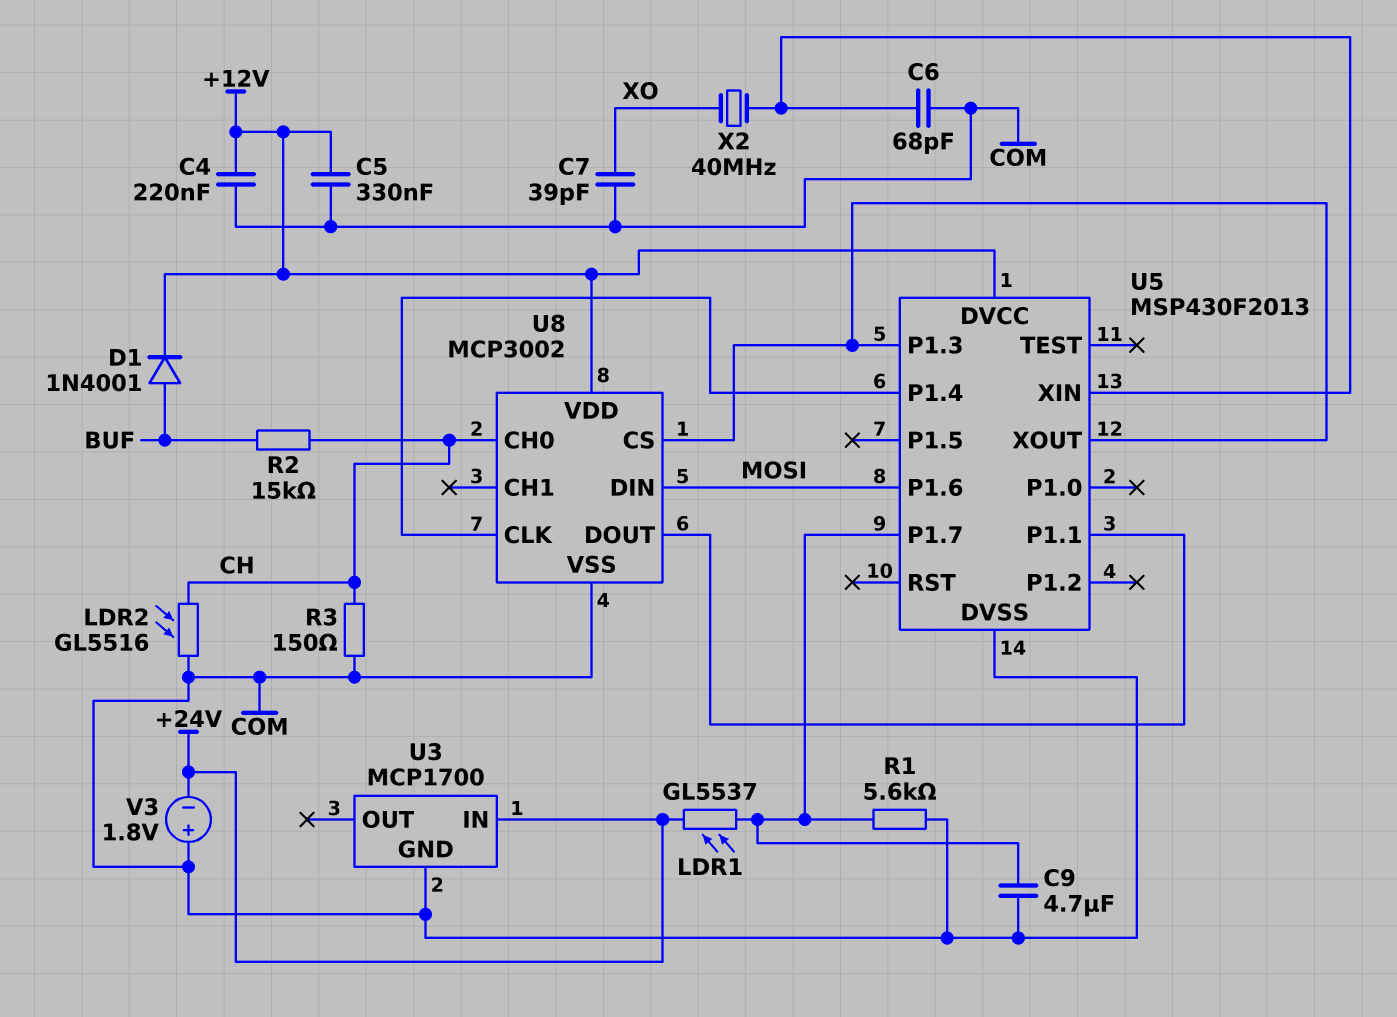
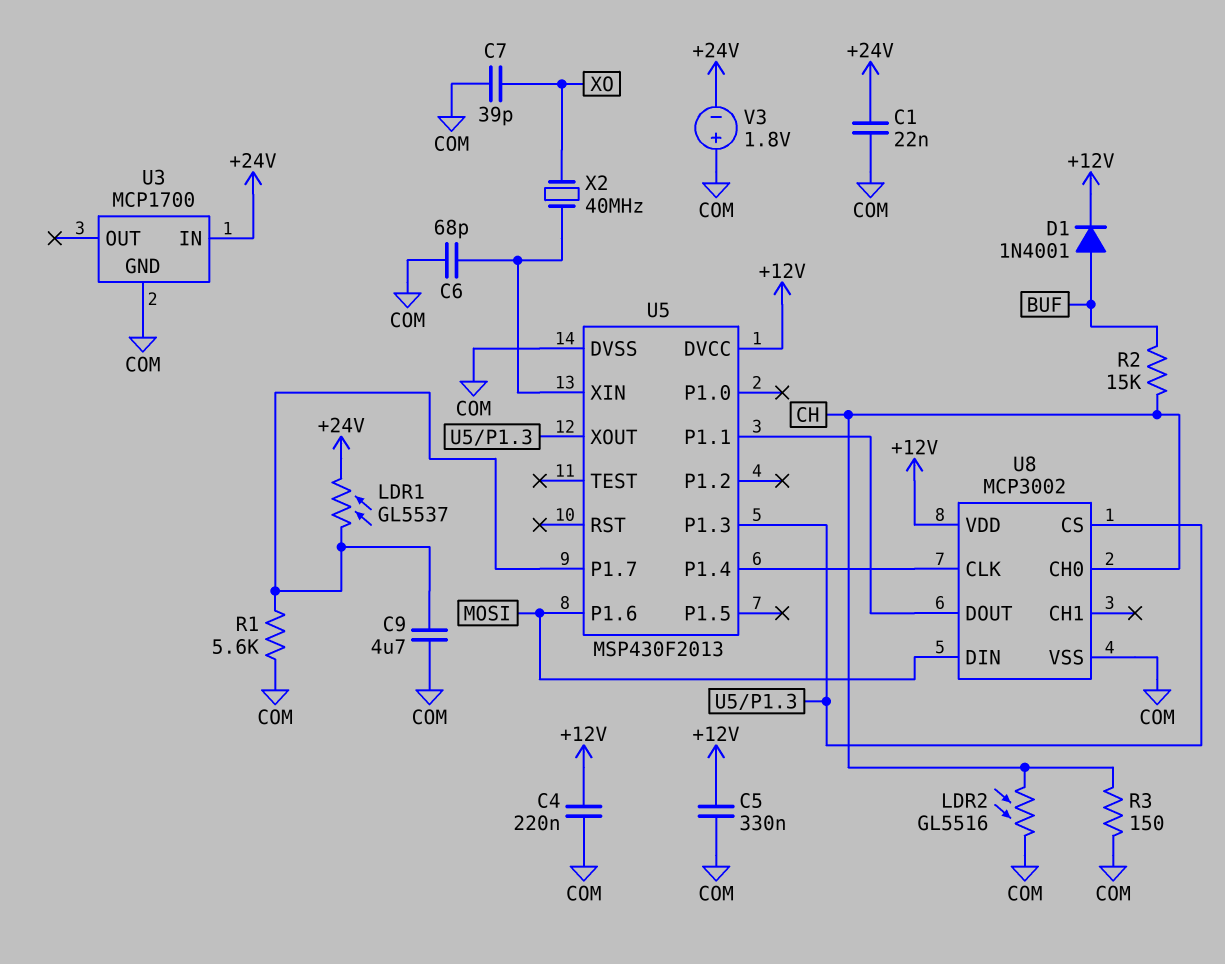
C1: none -> 22nF (+24V, COM)

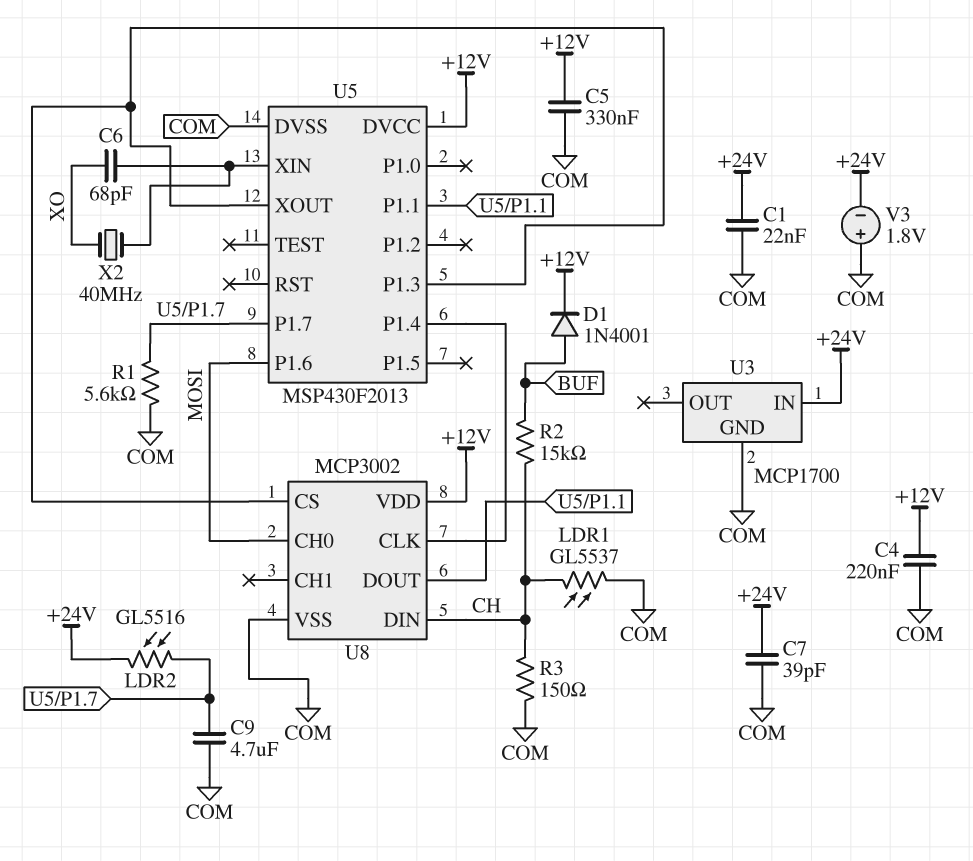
C6: 68pF (COM, U5/XIN) -> 68pF (U5/XIN, XO)
C7: 39pF (COM, XO) -> 39pF (+24V, COM)
LDR1: GL5537 (+24V, U5/P1.7) -> GL5537 (CH, COM)
LDR2: GL5516 (CH, COM) -> GL5516 (+24V, U5/P1.7)
U8 pin CH0: CH -> MOSI
U8 pin DIN: MOSI -> CH

